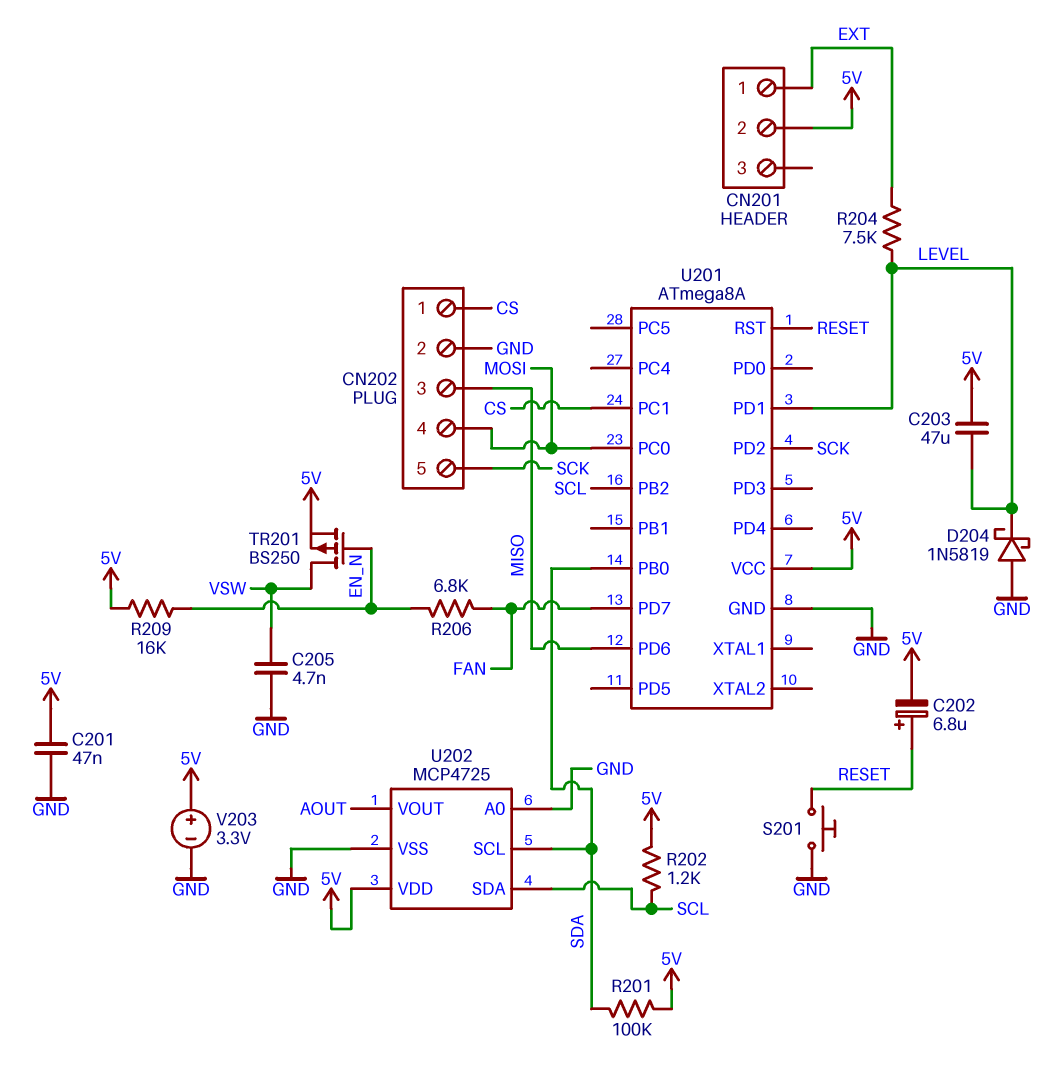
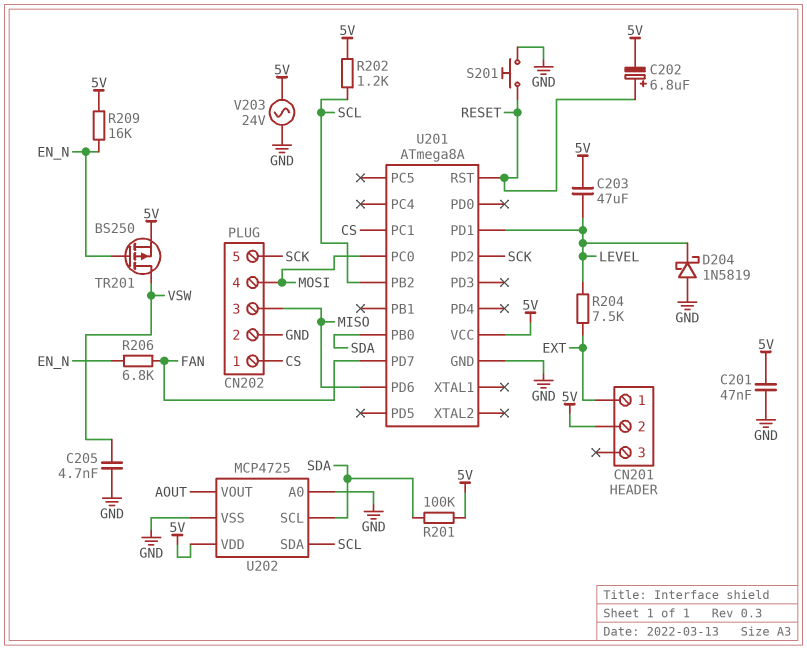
V203: 3.3V (plus 5V, minus GND) -> AC 24V (5V, GND)

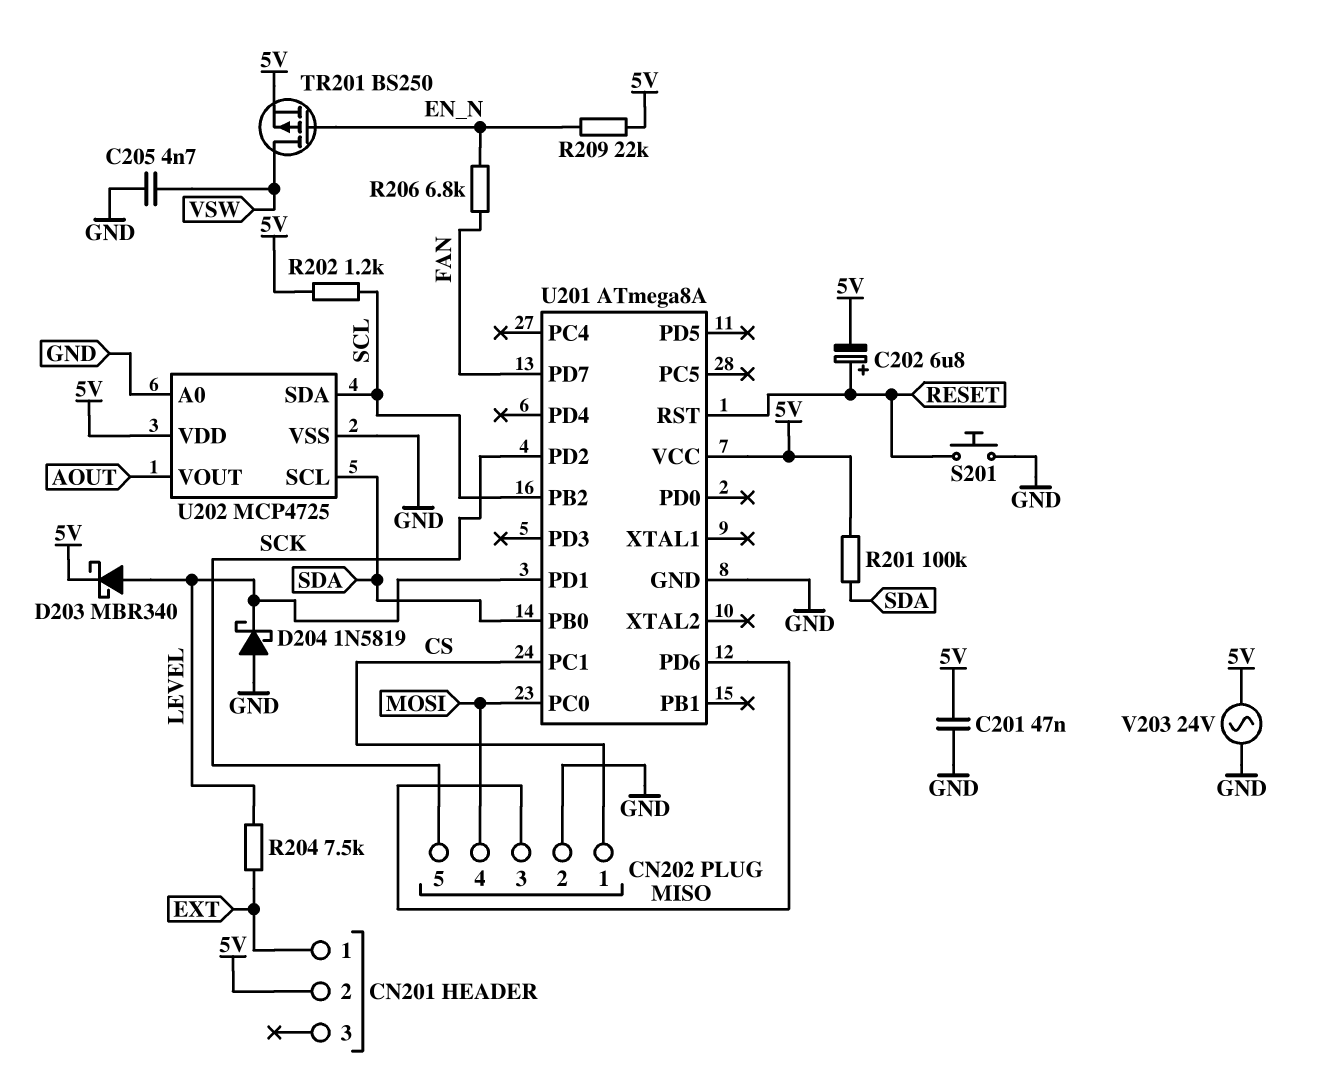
C203: 47uF (5V, LEVEL) -> none
D203: none -> schottky MBR340 (A LEVEL, K 5V)
R209: 16k (5V, EN_N) -> 22k (5V, EN_N)

